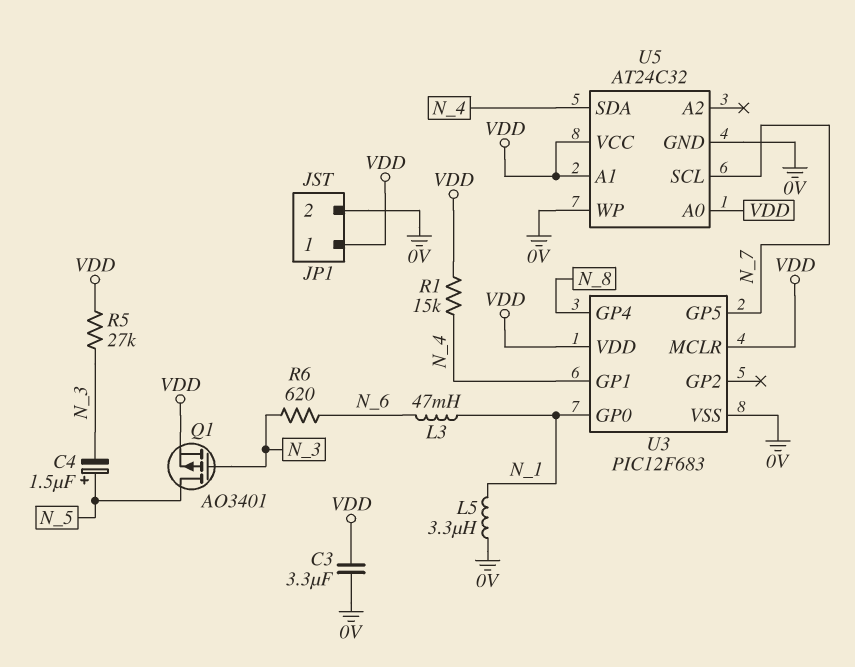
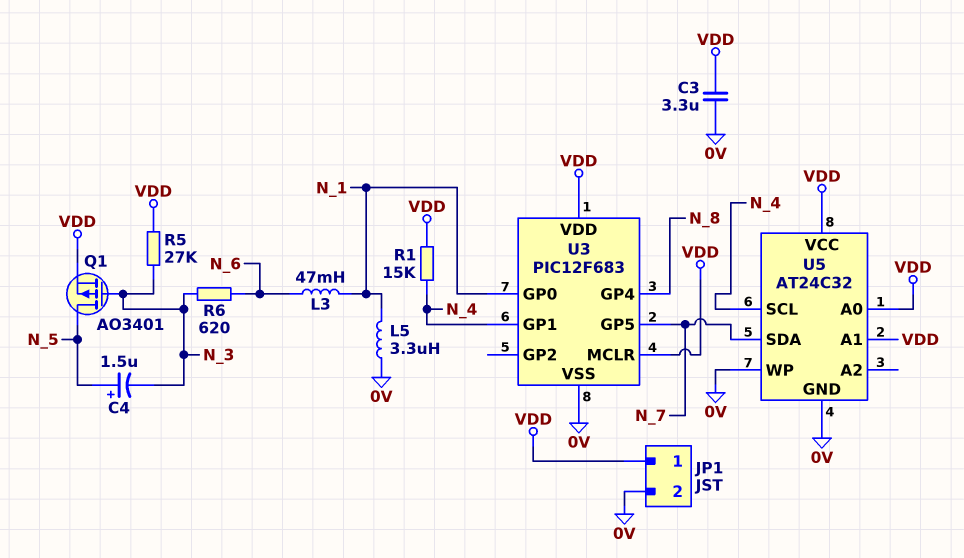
U5 pin SCL: N_7 -> N_4
U5 pin SDA: N_4 -> N_7

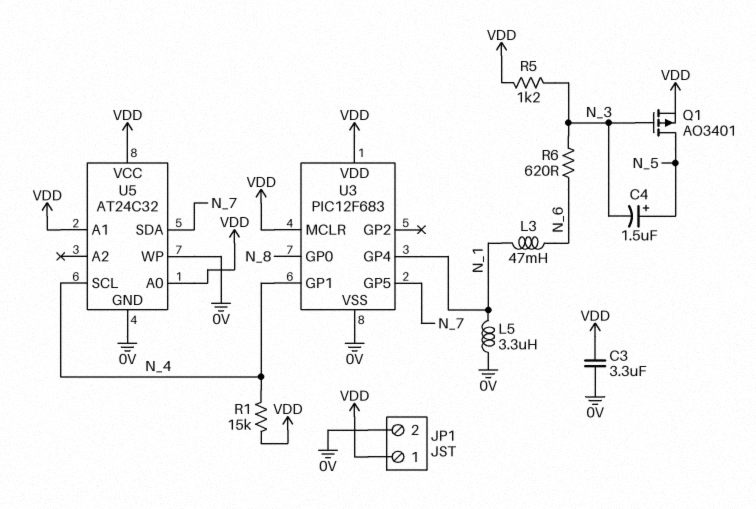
R5: 27k (N_3, VDD) -> 1.2k (N_3, VDD)
U3 pin GP0: N_1 -> N_8
U3 pin GP4: N_8 -> N_1

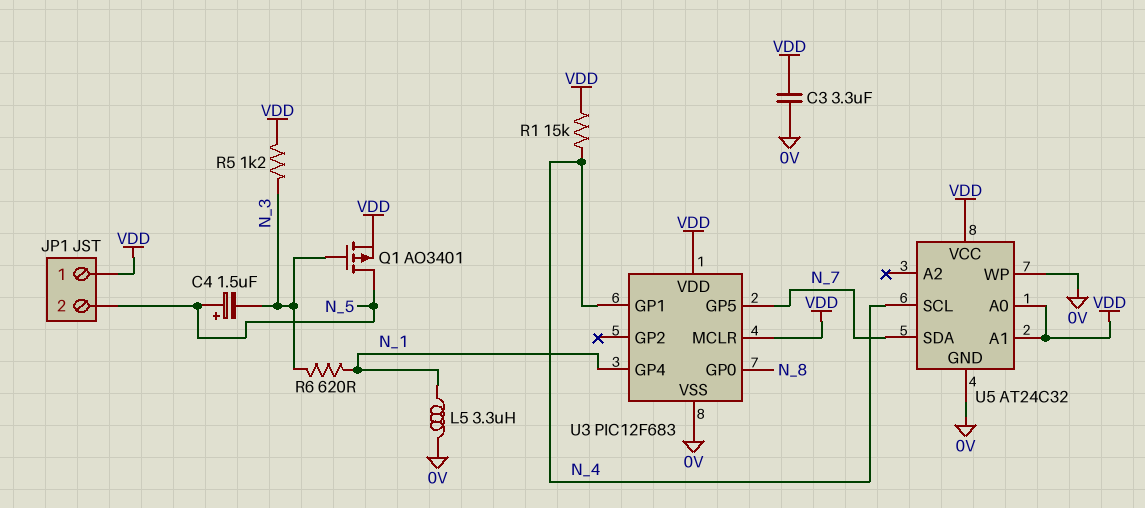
JP1 pin 2: 0V -> N_5
L3: 47mH (N_1, N_6) -> none
R6: 620 (N_3, N_6) -> 620 (N_1, N_3)

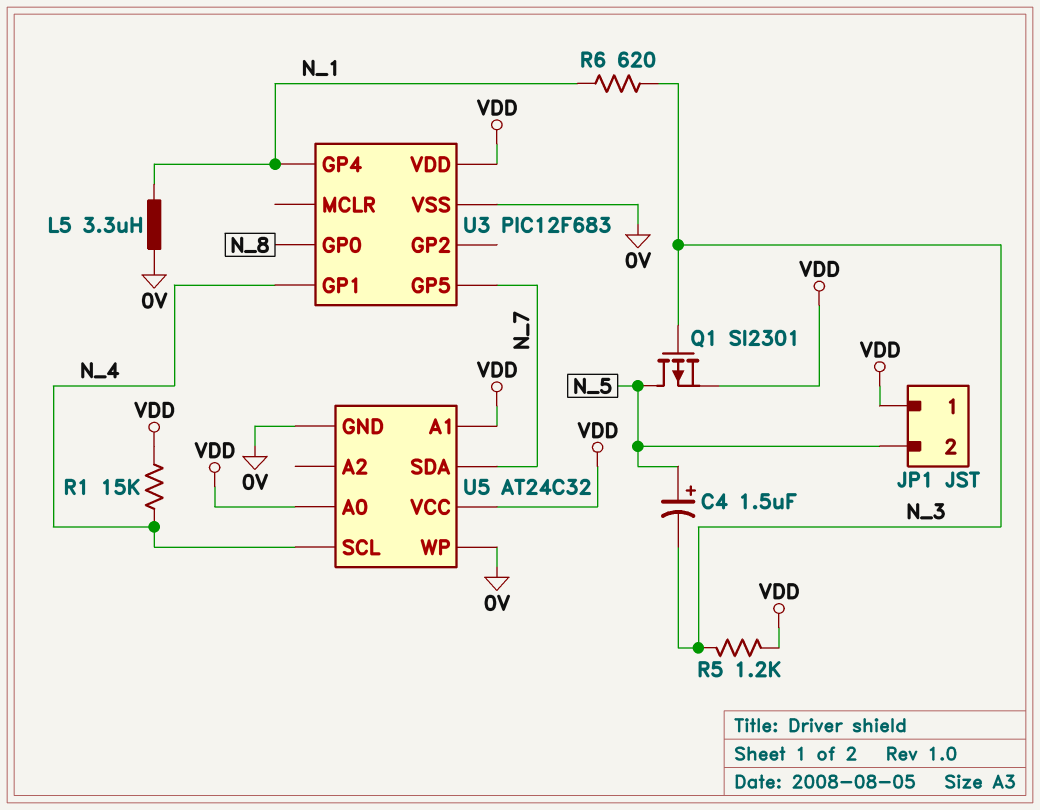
C3: 3.3uF (0V, VDD) -> none
Q1: PMOS AO3401 (G N_3, D N_5, S VDD) -> PMOS SI2301 (G N_3, D N_5, S VDD)
U3 pin MCLR: VDD -> none

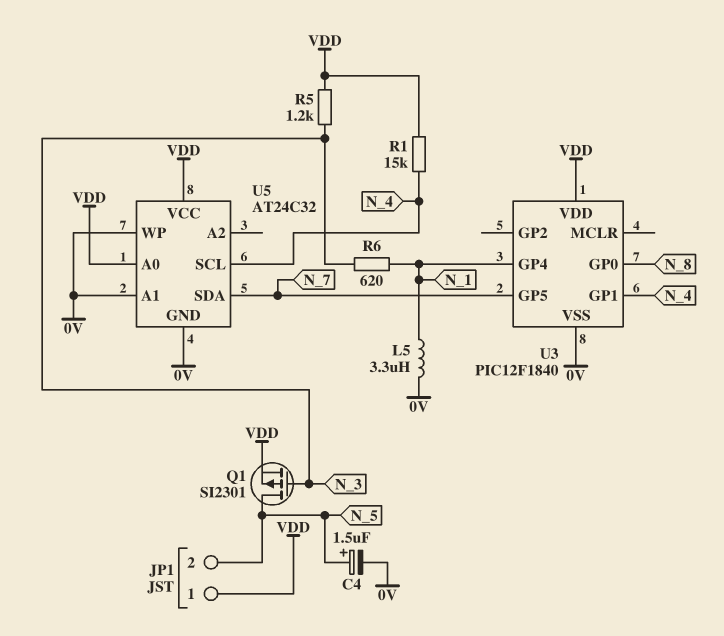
C4: 1.5uF (plus N_5, minus N_3) -> 1.5uF (plus N_5, minus 0V)
U3: PIC12F683 -> PIC12F1840
U5 pin A1: VDD -> 0V

